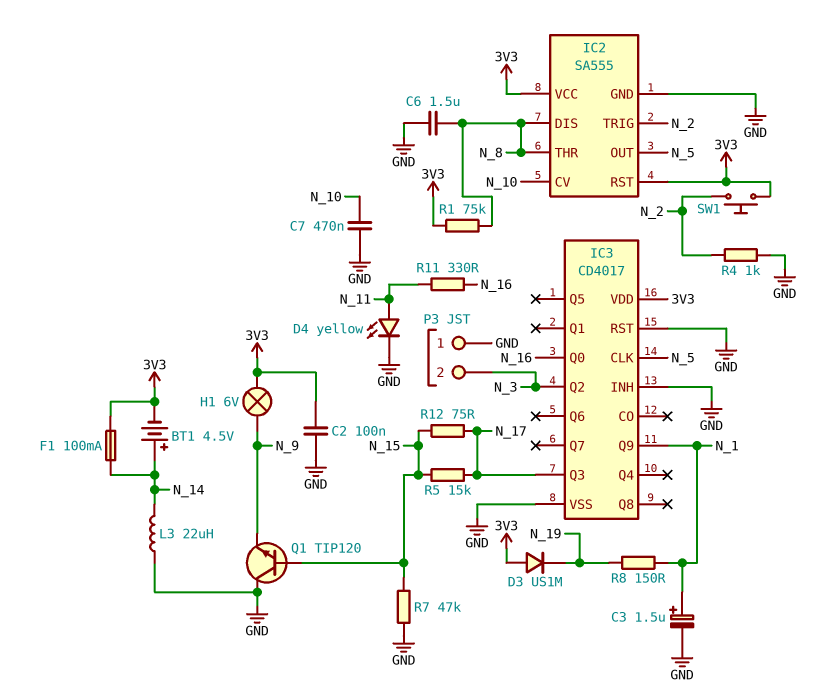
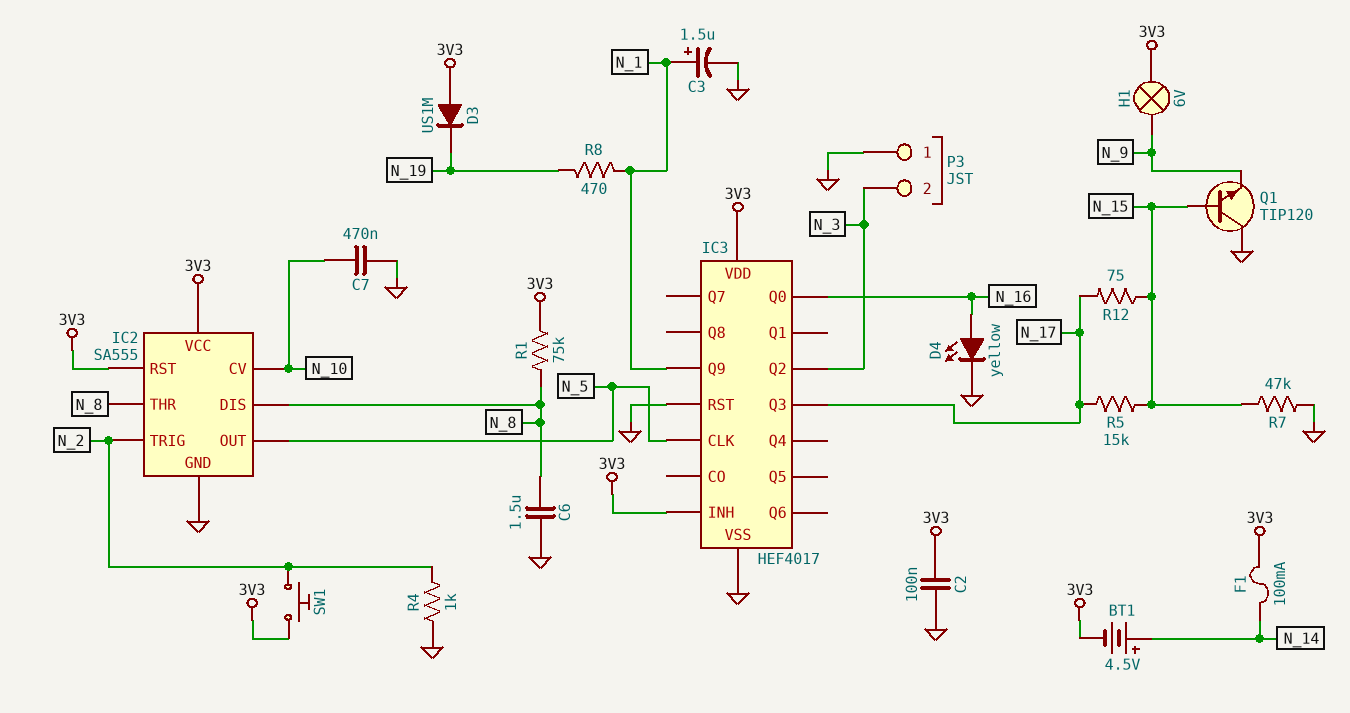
D4: LED yellow (A N_11, K GND) -> LED yellow (A N_16, K GND)
IC3: CD4017 -> HEF4017
IC3 pin INH: GND -> 3V3
L3: 22uH (GND, N_14) -> none
R8: 150 (N_1, N_19) -> 470 (N_1, N_19)
R11: 330 (N_11, N_16) -> none

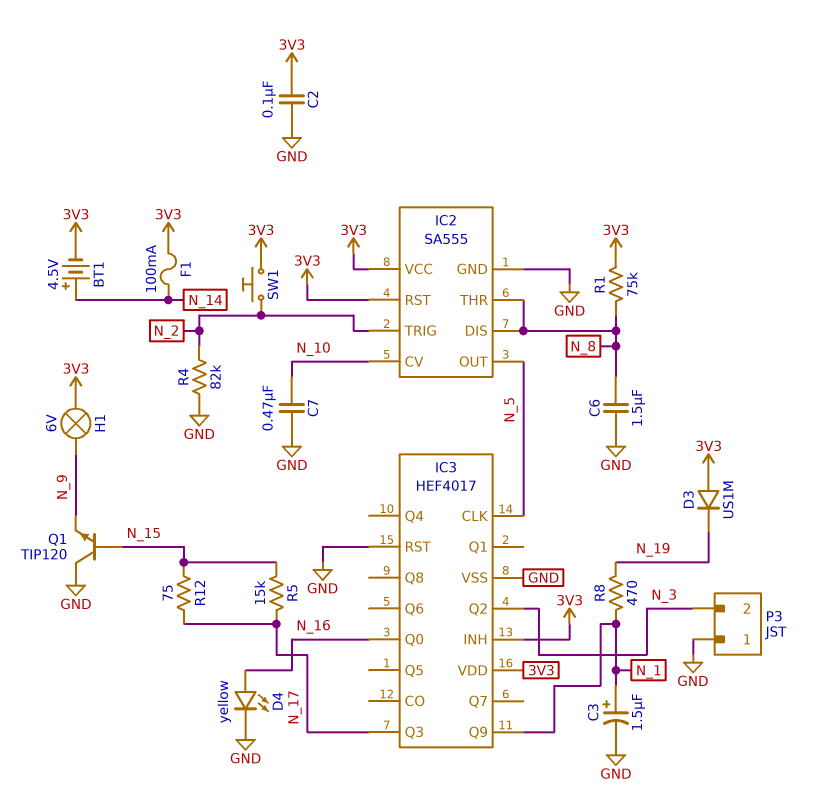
R4: 1k (GND, N_2) -> 82k (GND, N_2)
R7: 47k (GND, N_15) -> none

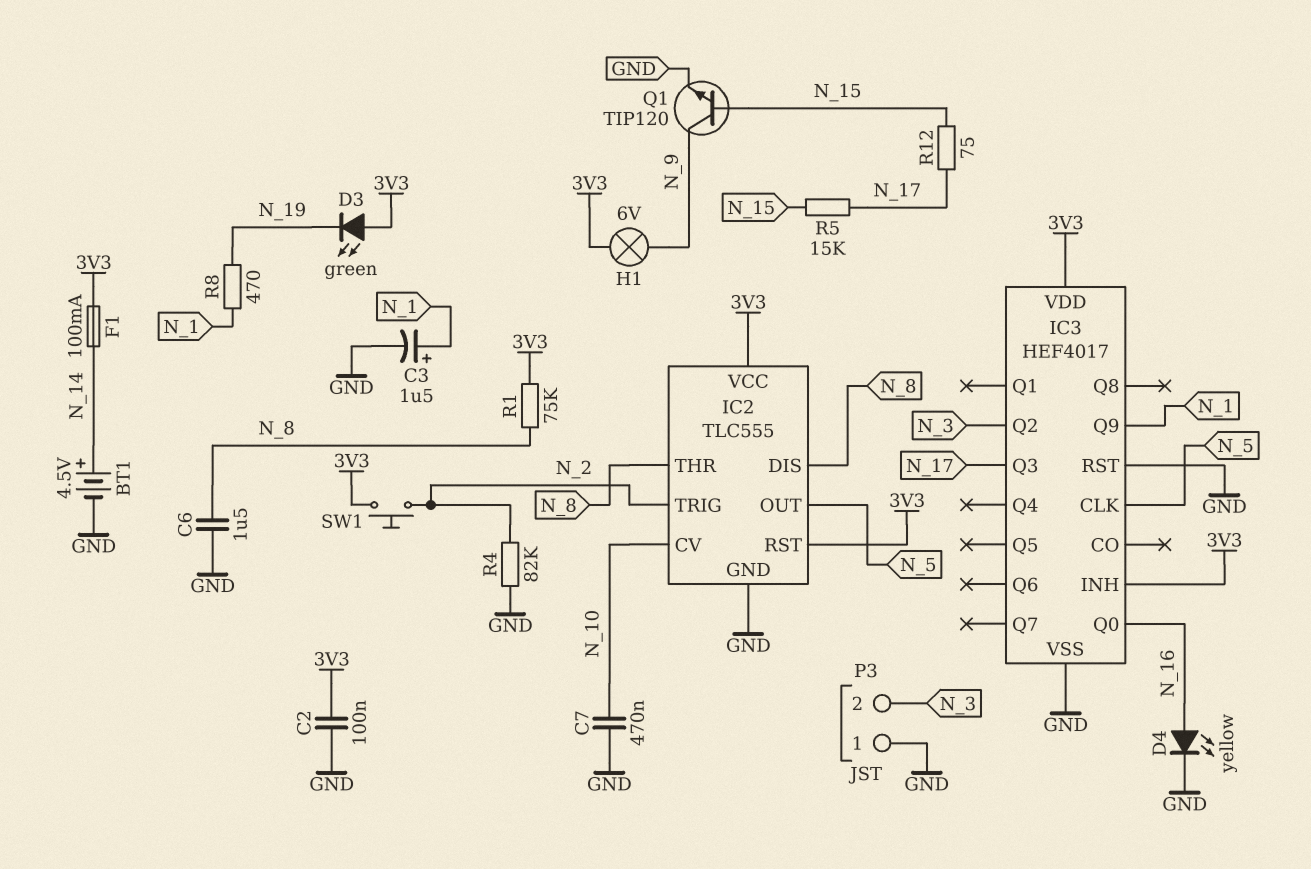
BT1: 4.5V (plus N_14, minus 3V3) -> 4.5V (plus N_14, minus GND)
D3: diode US1M (A 3V3, K N_19) -> LED green (A 3V3, K N_19)
IC2: SA555 -> TLC555
Q1: NPN TIP120 (B N_15, C GND, E N_9) -> NPN TIP120 (B N_15, C N_9, E GND)

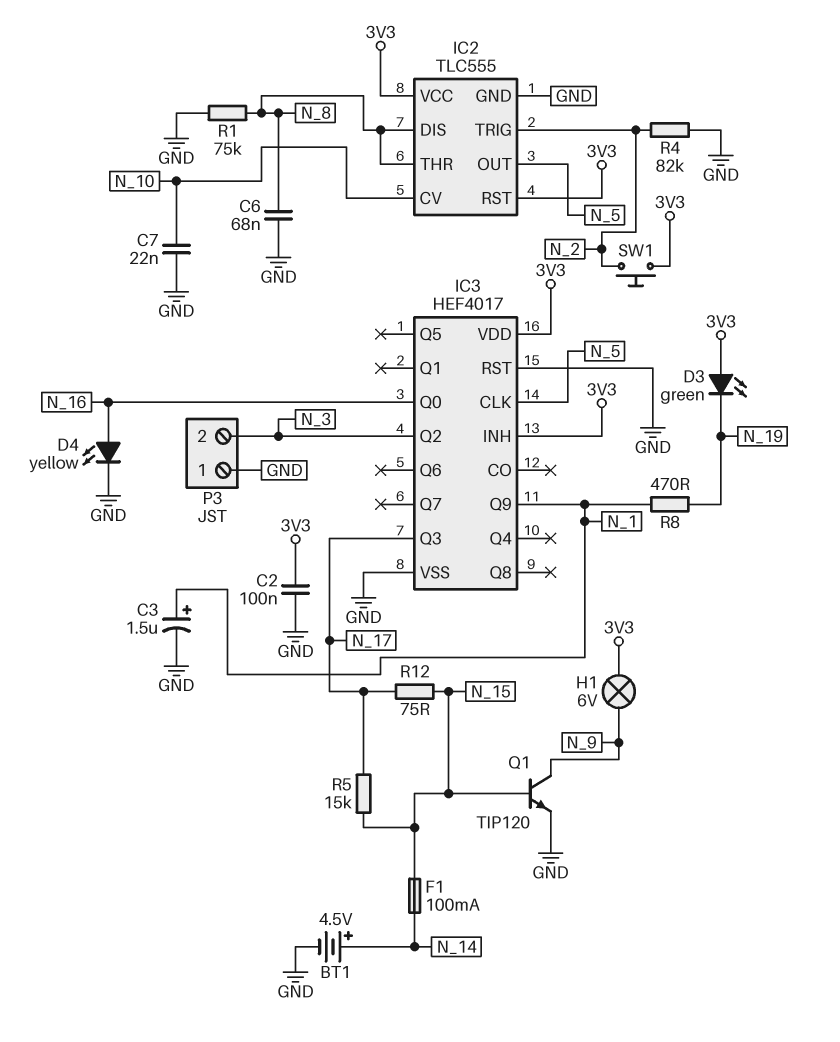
C6: 1.5uF (GND, N_8) -> 68nF (GND, N_8)
C7: 470nF (GND, N_10) -> 22nF (GND, N_10)
F1: 100mA (3V3, N_14) -> 100mA (N_14, N_15)
R1: 75k (3V3, N_8) -> 75k (GND, N_8)

